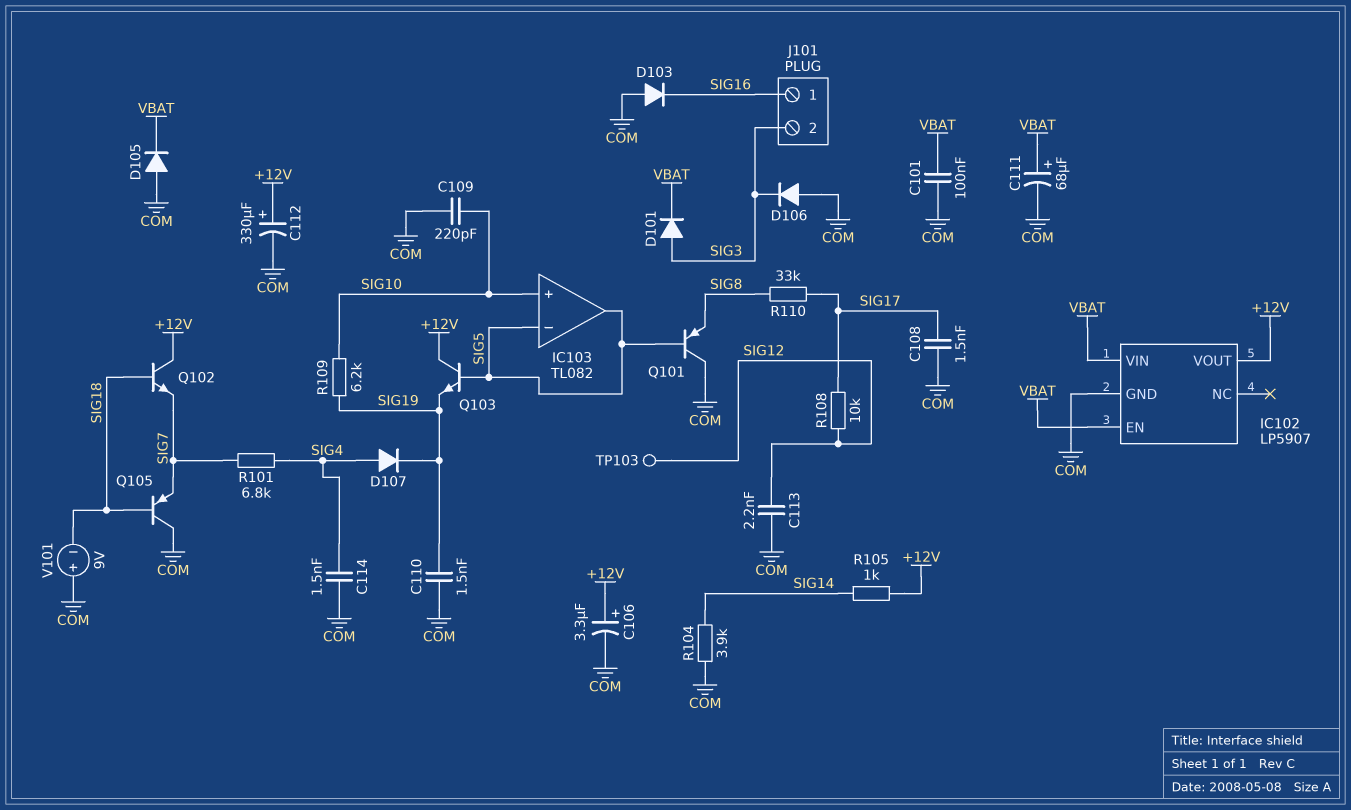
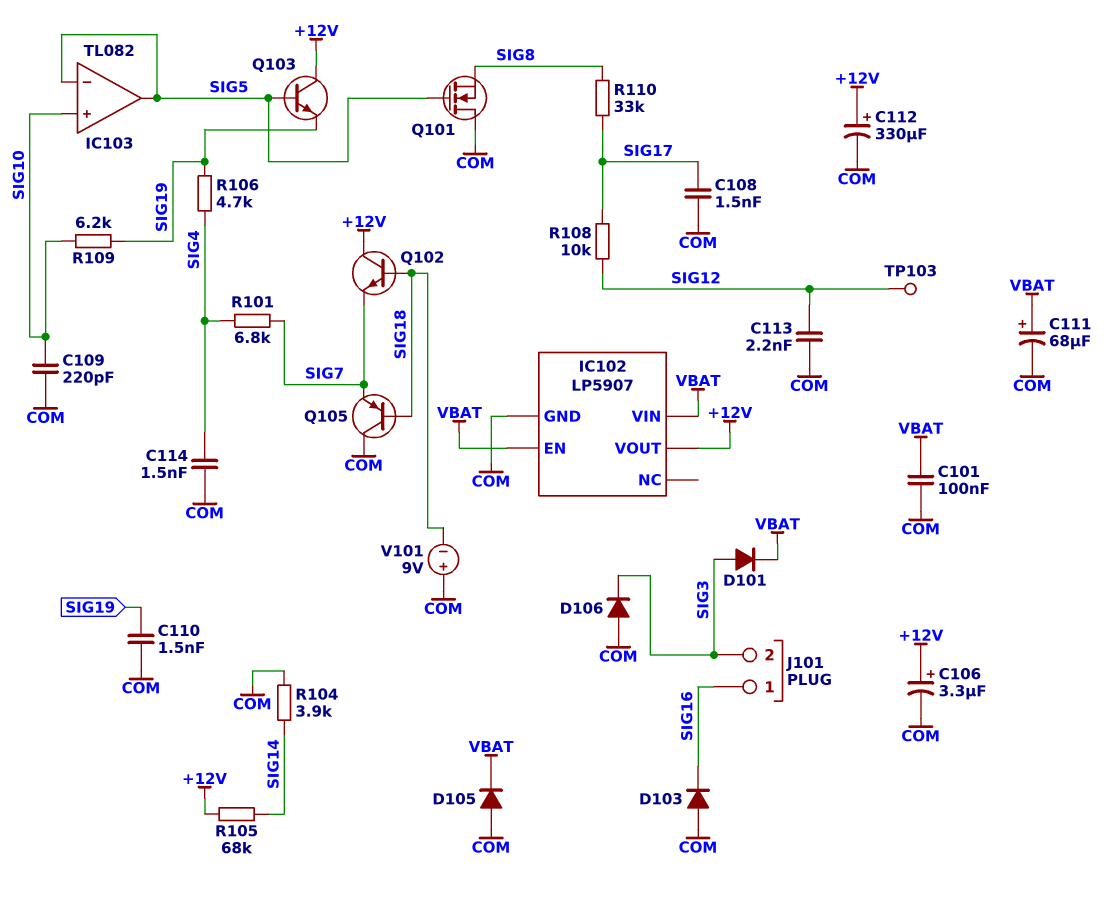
D107: diode (A SIG4, K SIG19) -> none
Q101: PNP (B SIG5, C COM, E SIG8) -> NMOS (G SIG5, D COM, S SIG8)
R105: 1k (+12V, SIG14) -> 68k (+12V, SIG14)
R106: none -> 4.7k (SIG4, SIG19)

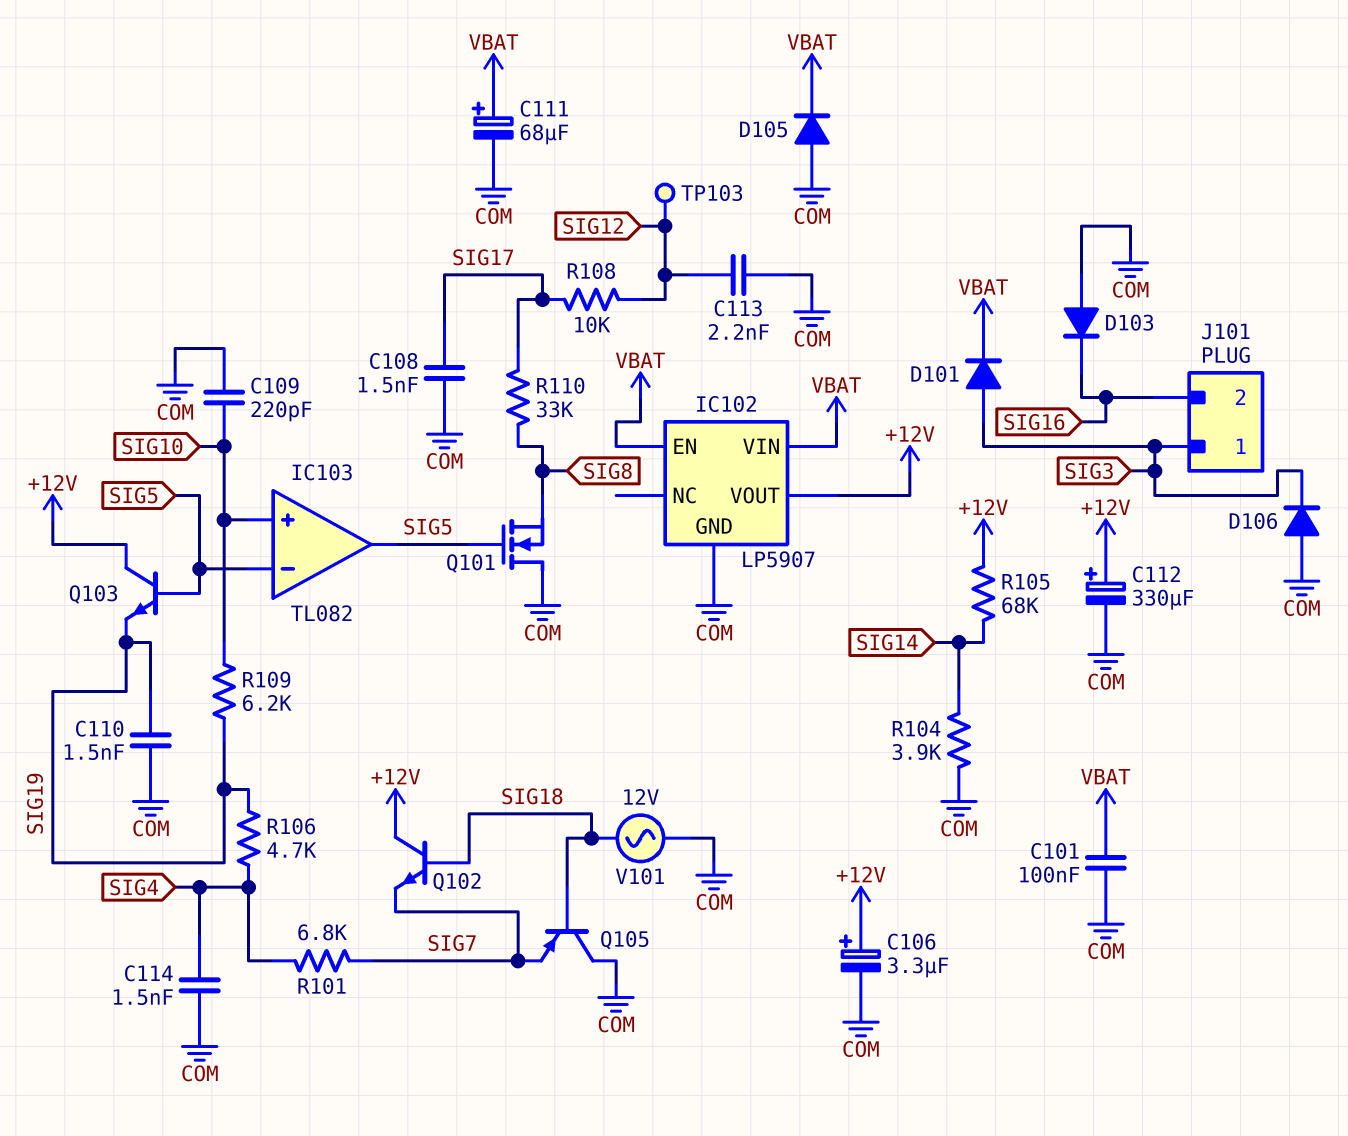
J101 pin 1: SIG16 -> SIG3
J101 pin 2: SIG3 -> SIG16
V101: 9V (plus COM, minus SIG18) -> AC 12V (COM, SIG18)

